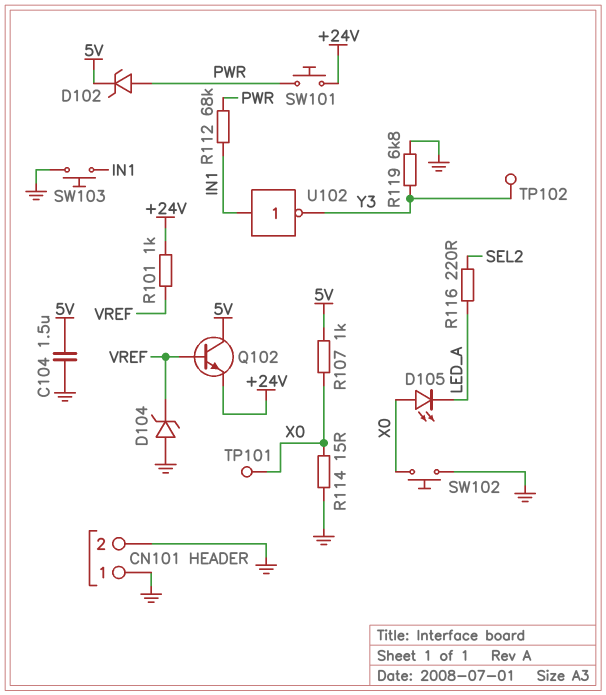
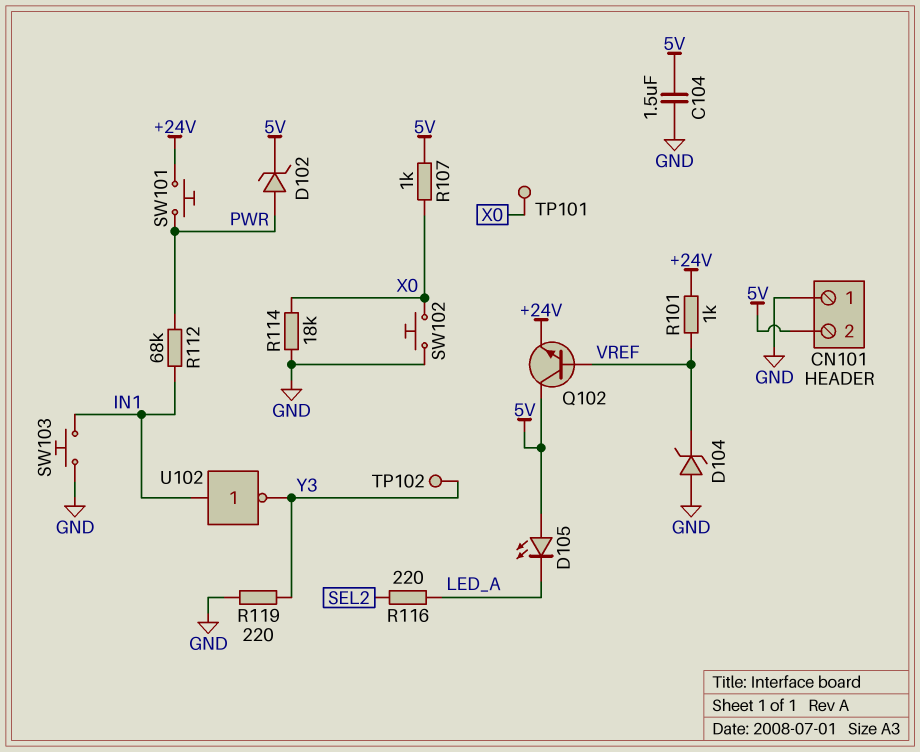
CN101 pin 2: GND -> 5V
D105: LED (A X0, K LED_A) -> LED (A 5V, K LED_A)
R114: 15 (GND, X0) -> 18k (GND, X0)
R119: 6.8k (GND, Y3) -> 220 (GND, Y3)

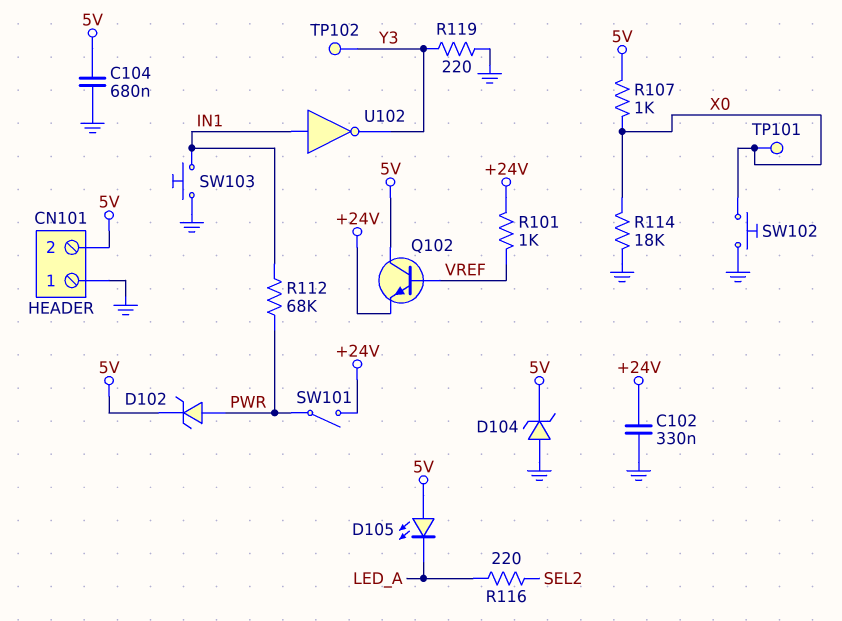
C102: none -> 330nF (+24V, GND)
C104: 1.5uF (5V, GND) -> 680nF (5V, GND)
D104: zener (A GND, K VREF) -> zener (A GND, K 5V)
SW101: button (+24V, PWR) -> switch (+24V, PWR)

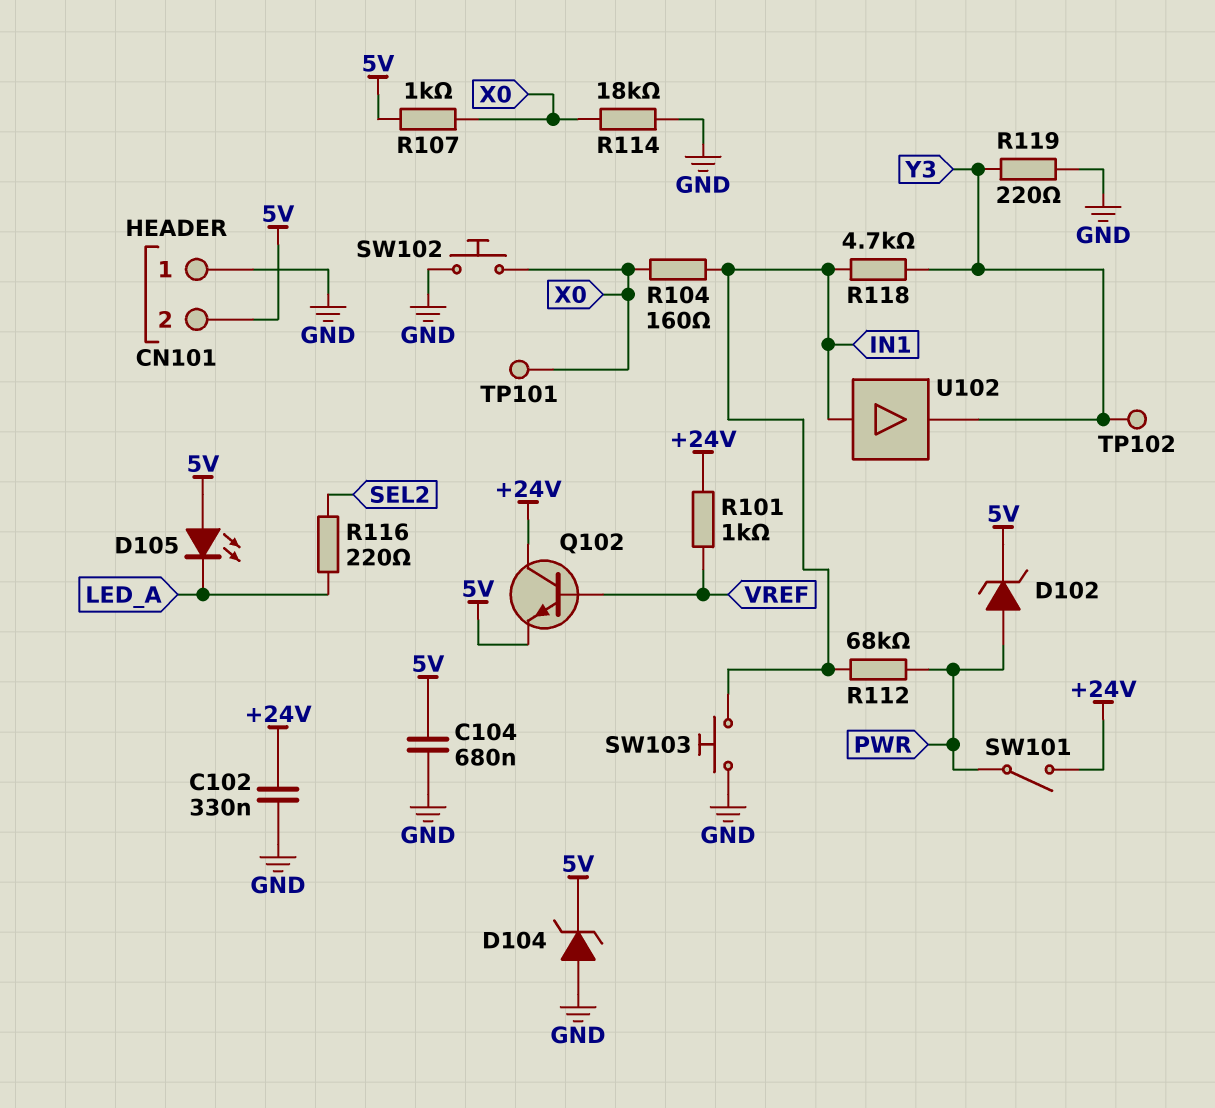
Q102: NPN (B VREF, C 5V, E +24V) -> NPN (B VREF, C +24V, E 5V)
R104: none -> 160 (IN1, X0)
R118: none -> 4.7k (IN1, Y3)
U102: NOT (in IN1, out Y3) -> buffer (in IN1, out Y3)

